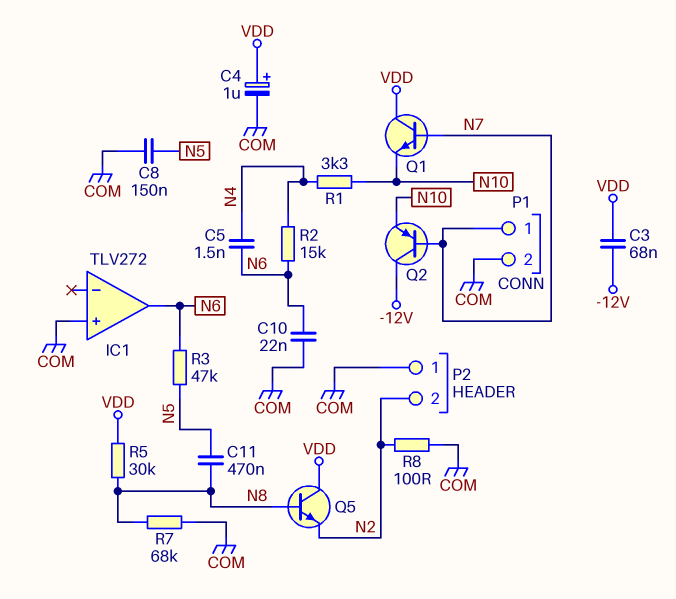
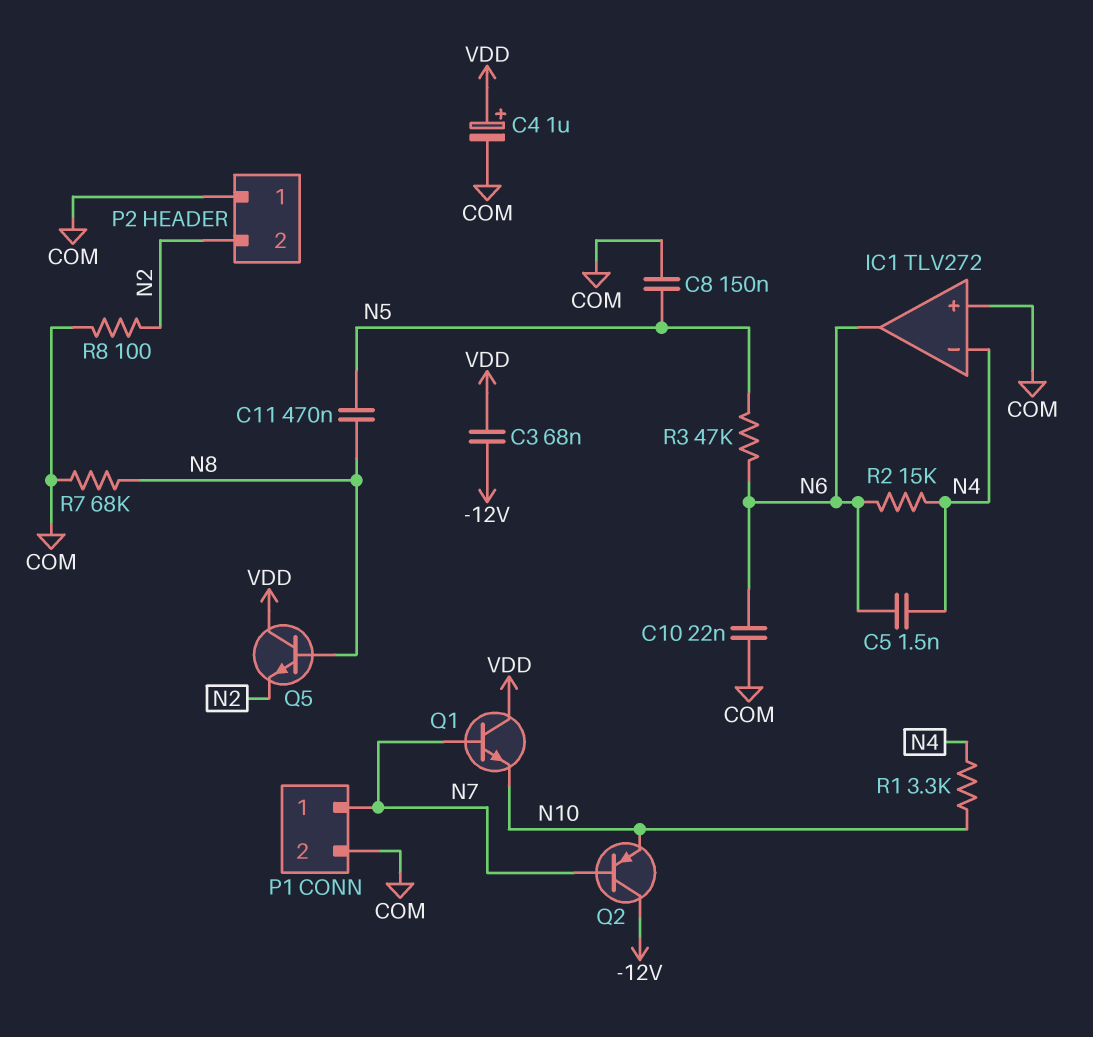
IC1 pin in-: none -> N4
R5: 30k (N8, VDD) -> none

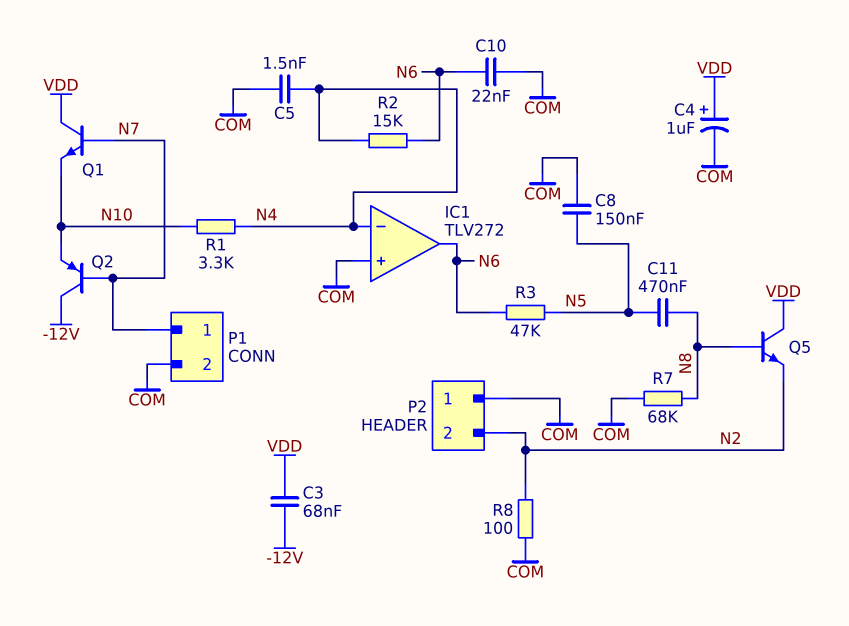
C5: 1.5nF (N4, N6) -> 1.5nF (COM, N4)

